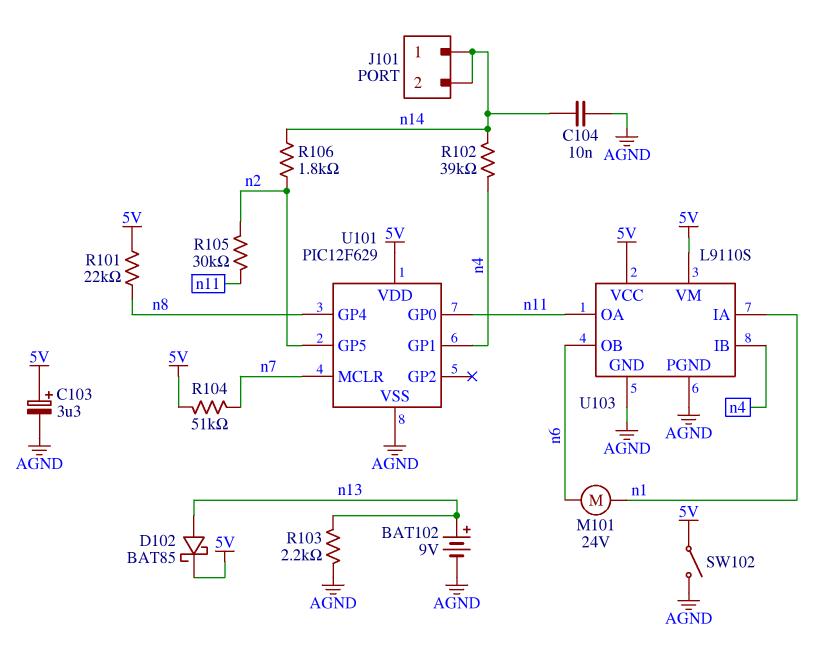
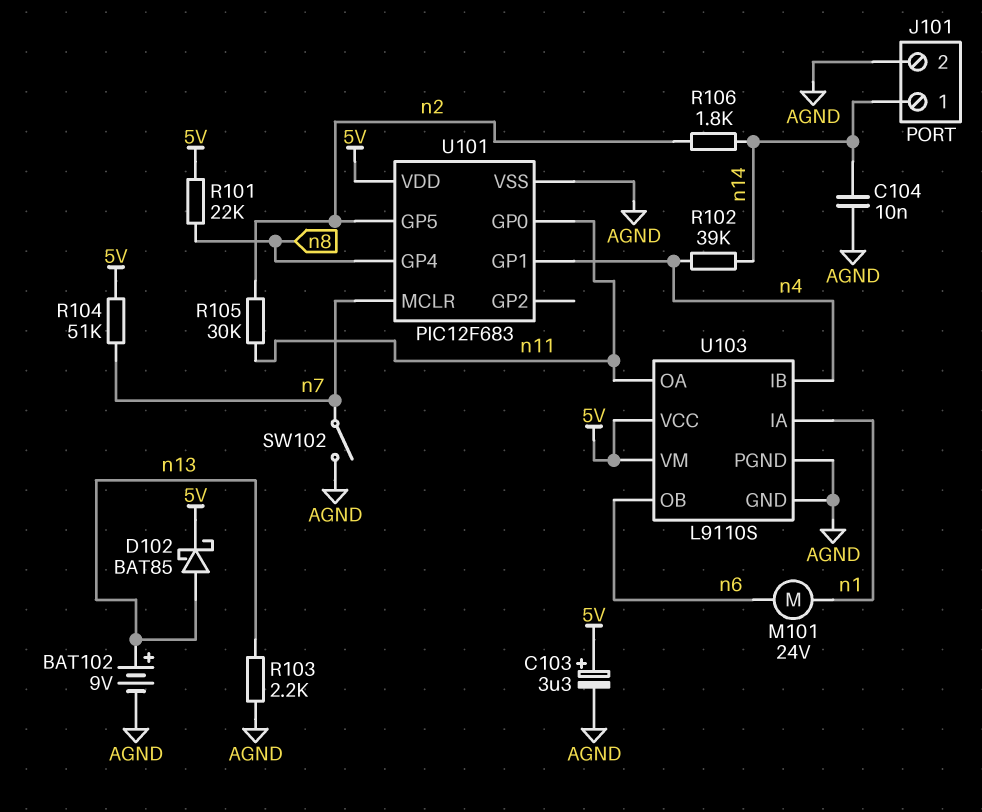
J101 pin 2: n14 -> AGND
SW102: switch (5V, AGND) -> switch (AGND, n7)
U101: PIC12F629 -> PIC12F683

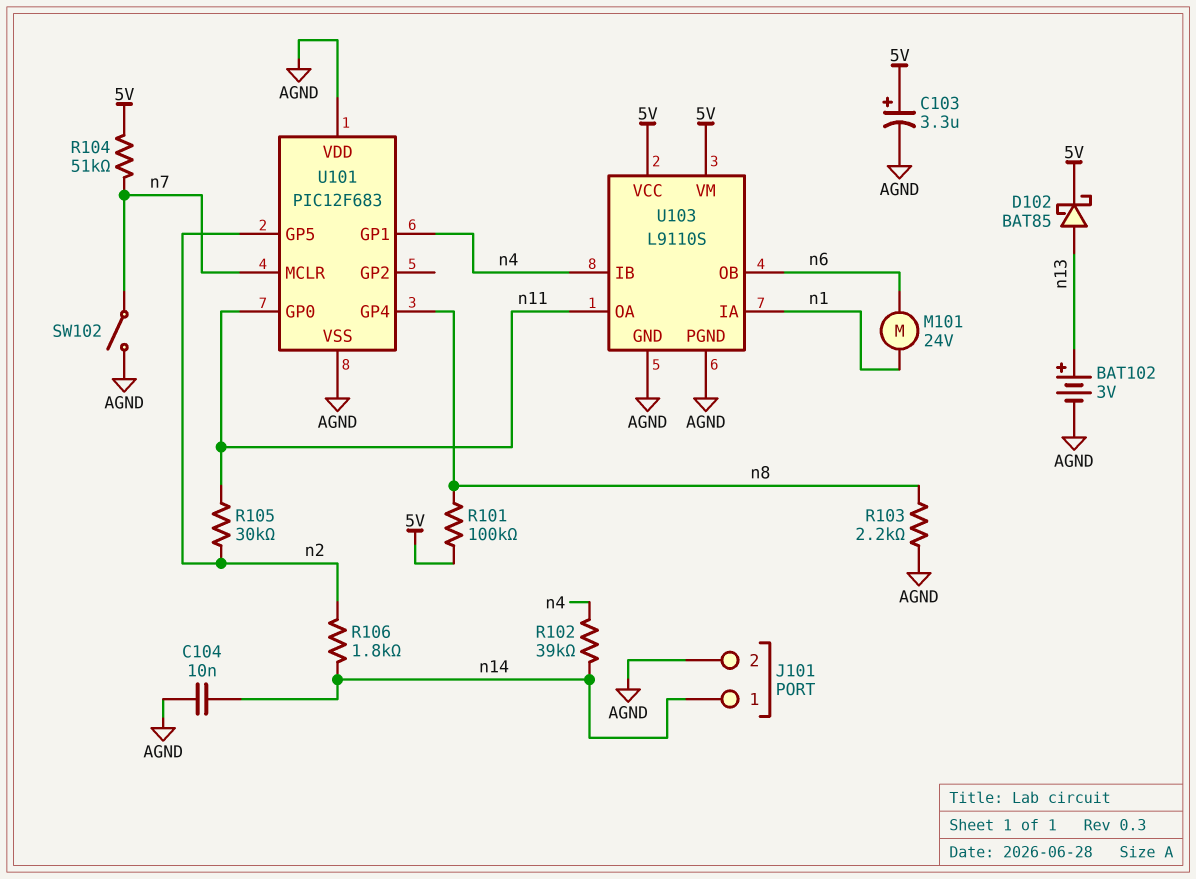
BAT102: 9V (plus n13, minus AGND) -> 3V (plus n13, minus AGND)
R101: 22k (5V, n8) -> 100k (5V, n8)
R103: 2.2k (AGND, n13) -> 2.2k (AGND, n8)
U101 pin VDD: 5V -> AGND

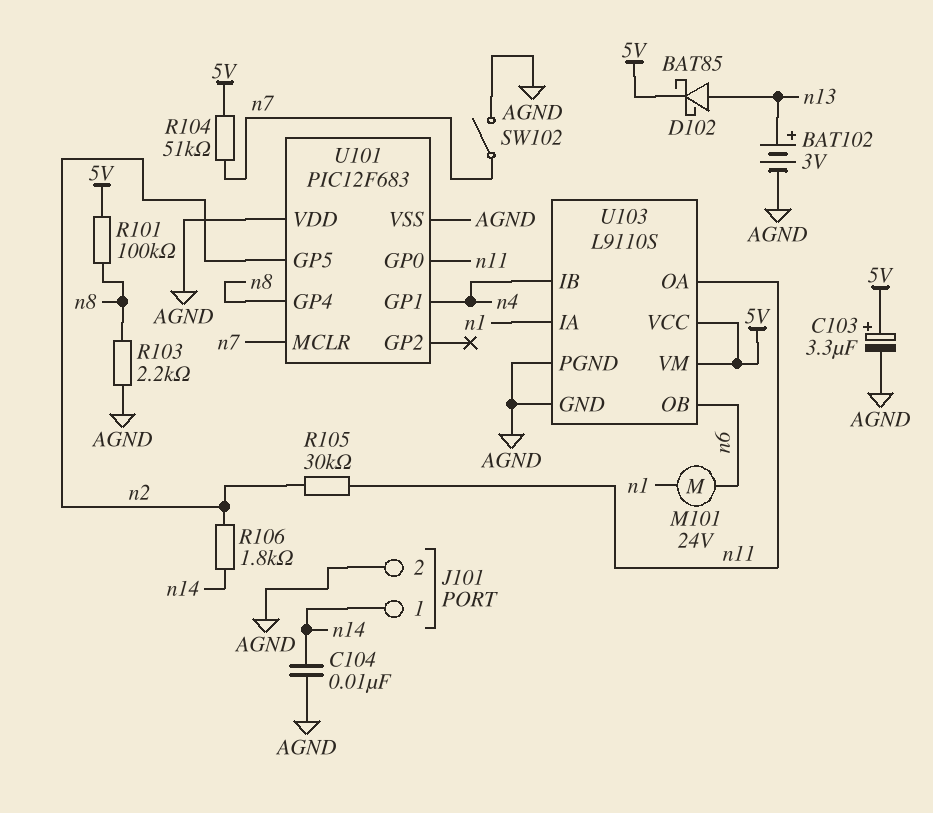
R102: 39k (n4, n14) -> none

